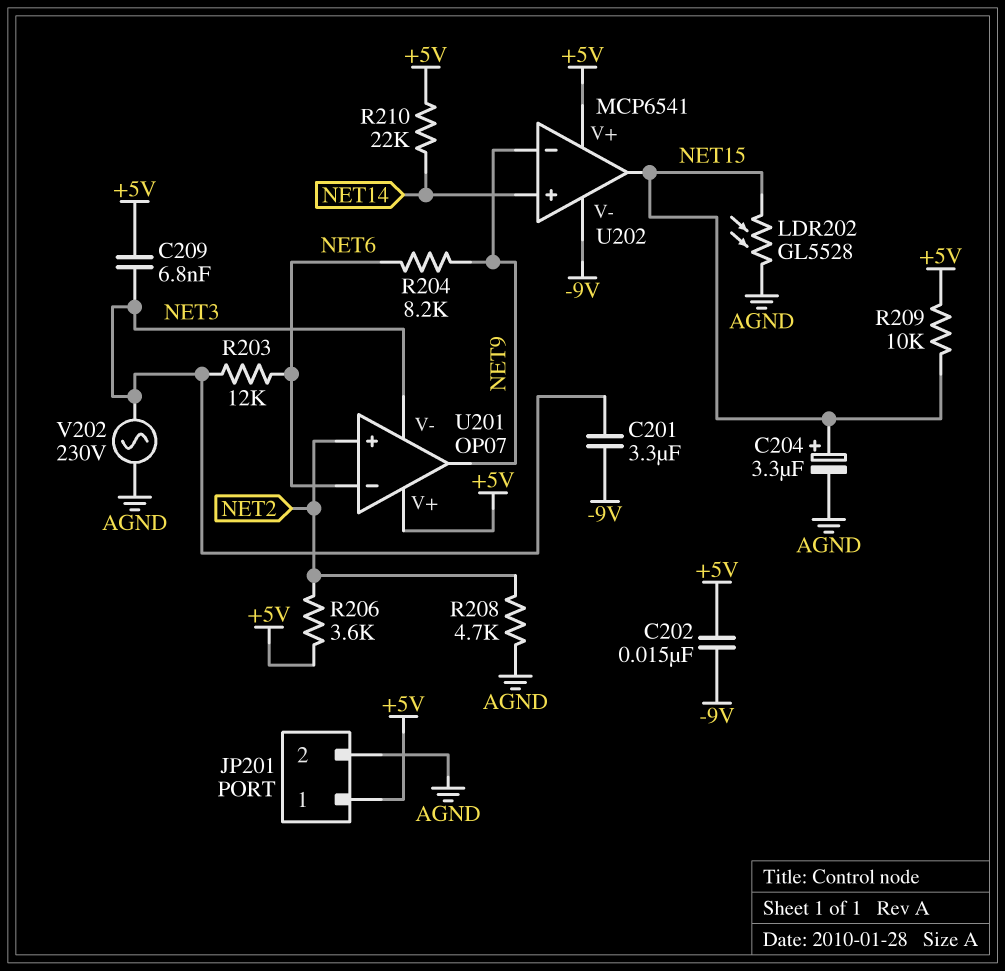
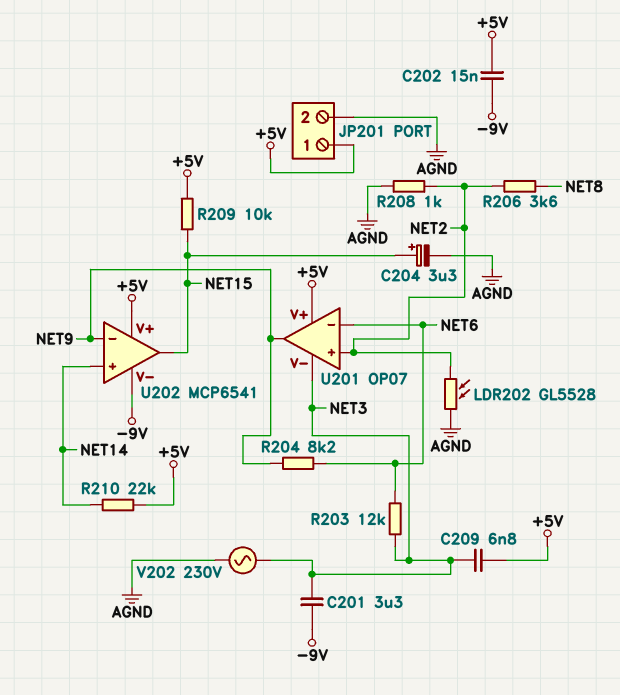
LDR202: GL5528 (AGND, NET15) -> GL5528 (AGND, NET2)
R206: 3.6k (+5V, NET2) -> 3.6k (NET2, NET8)
R208: 4.7k (AGND, NET2) -> 1k (AGND, NET2)

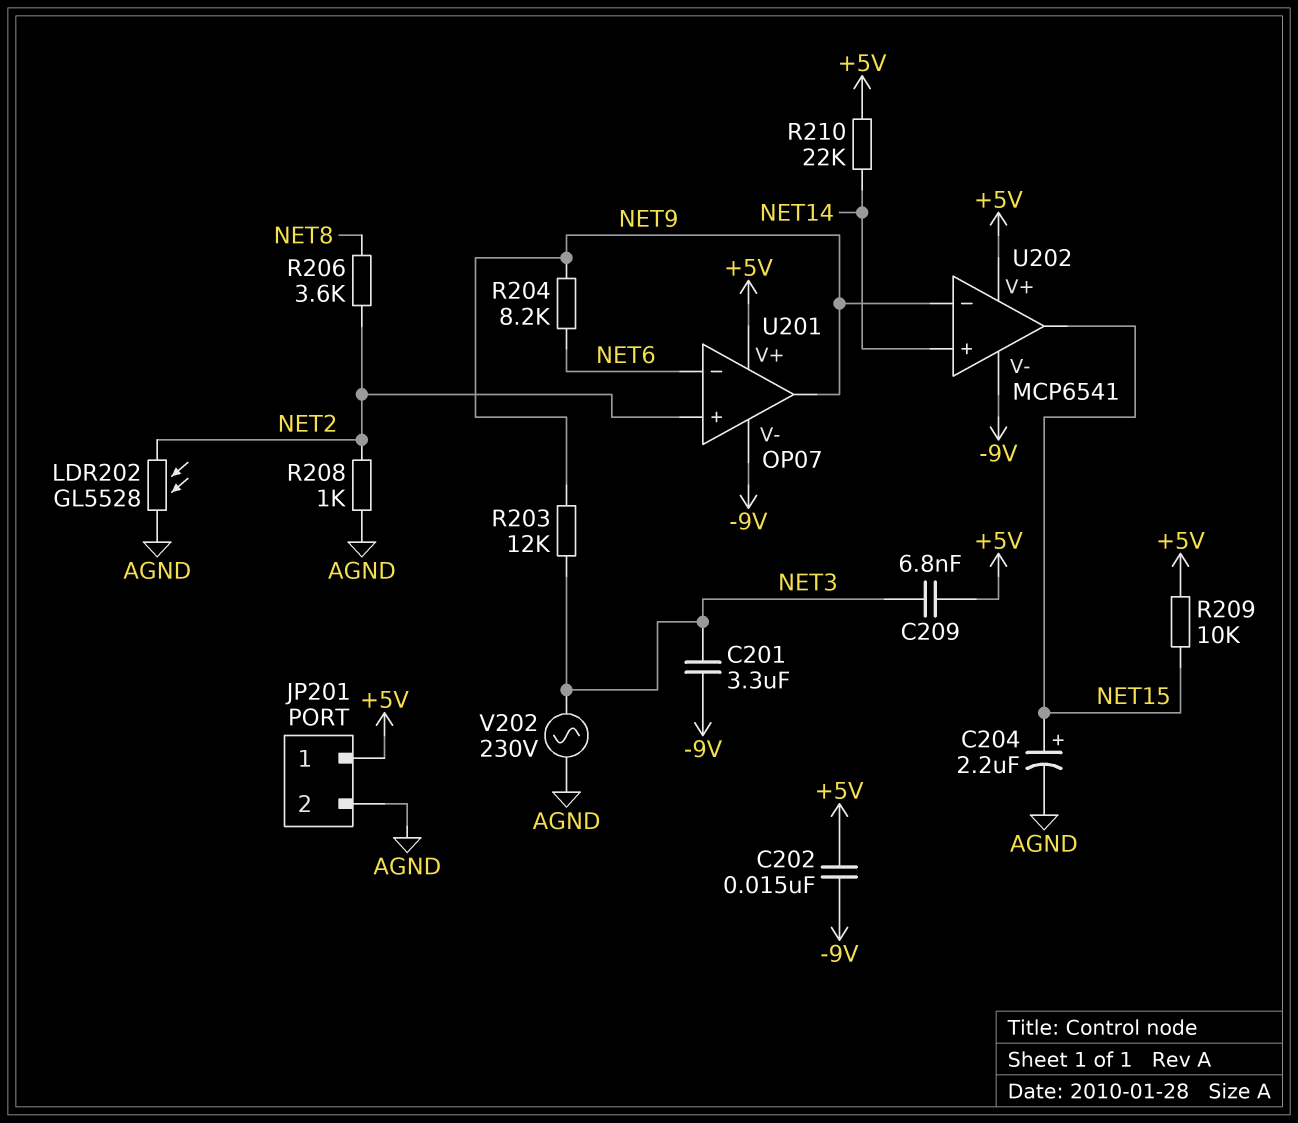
C204: 3.3uF (plus NET15, minus AGND) -> 2.2uF (plus NET15, minus AGND)
R203: 12k (NET3, NET6) -> 12k (NET3, NET9)
U201 pin V-: NET3 -> -9V

